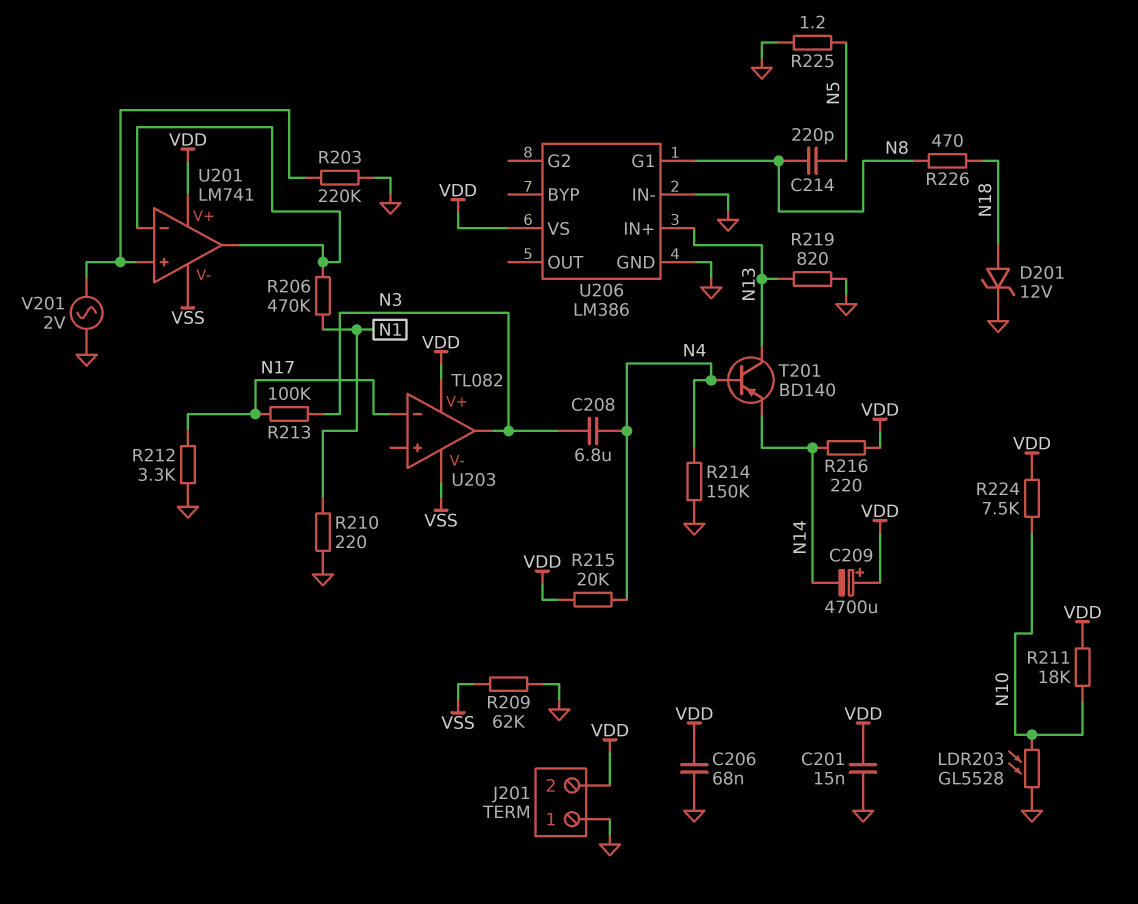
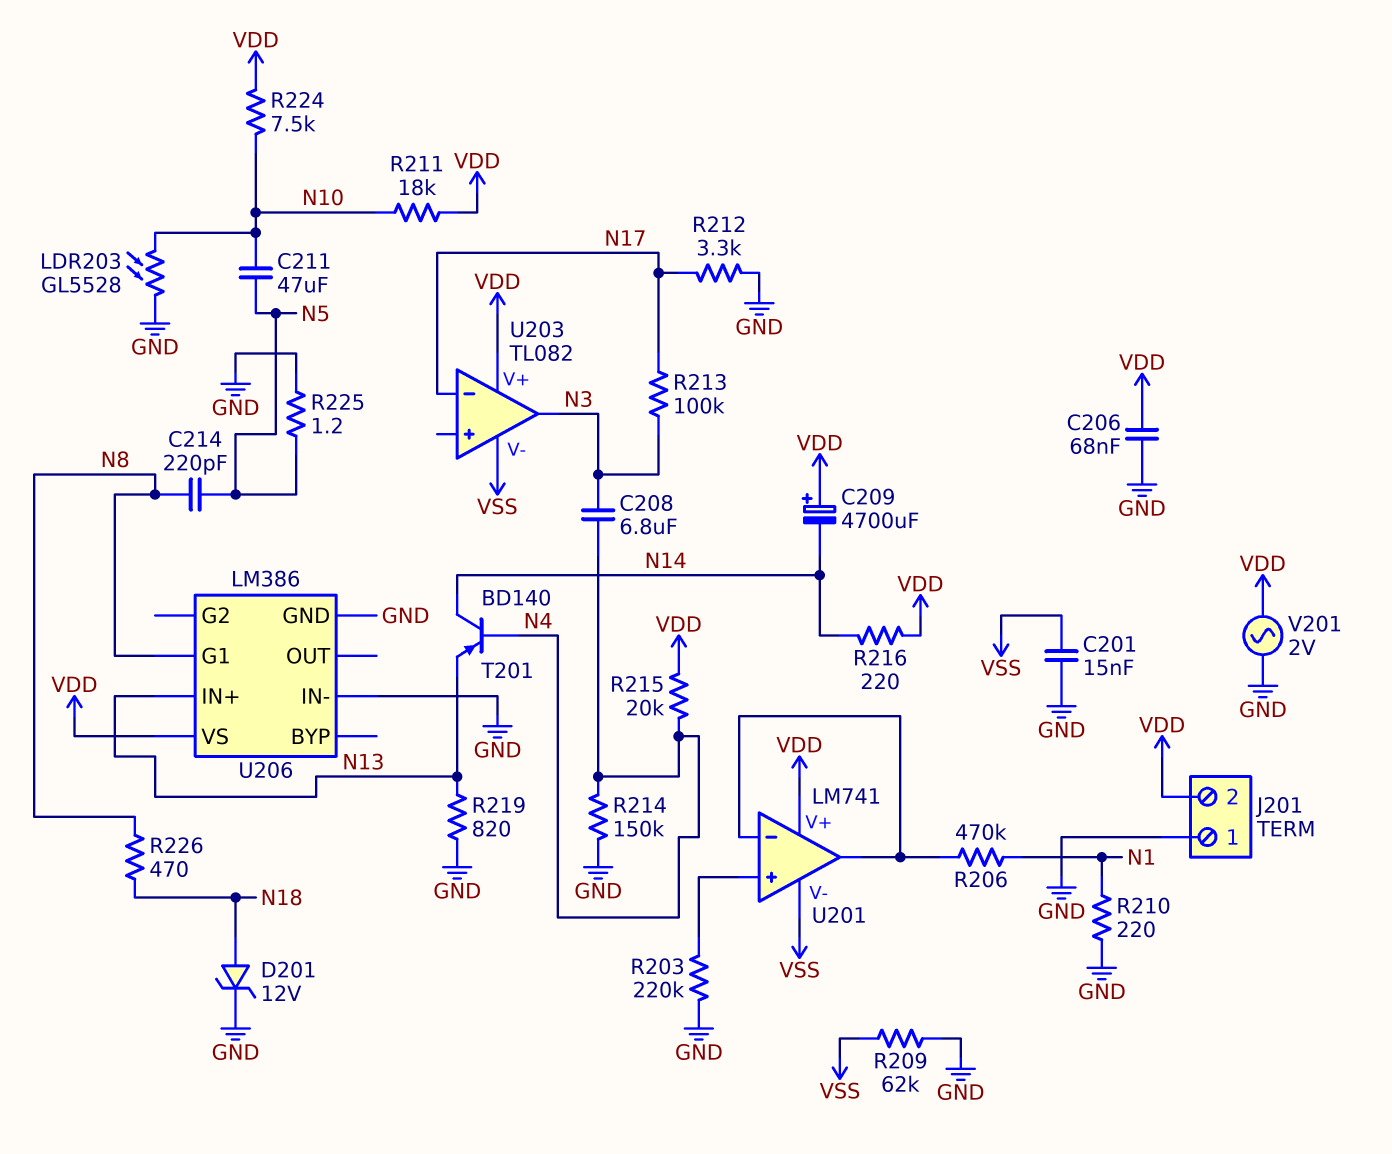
C201: 15nF (GND, VDD) -> 15nF (GND, VSS)
C211: none -> 47uF (N5, N10)
T201: PNP BD140 (B N4, C N13, E N14) -> PNP BD140 (B N4, C N14, E N13)
V201: AC 2V (GND, U201/in+) -> AC 2V (GND, VDD)

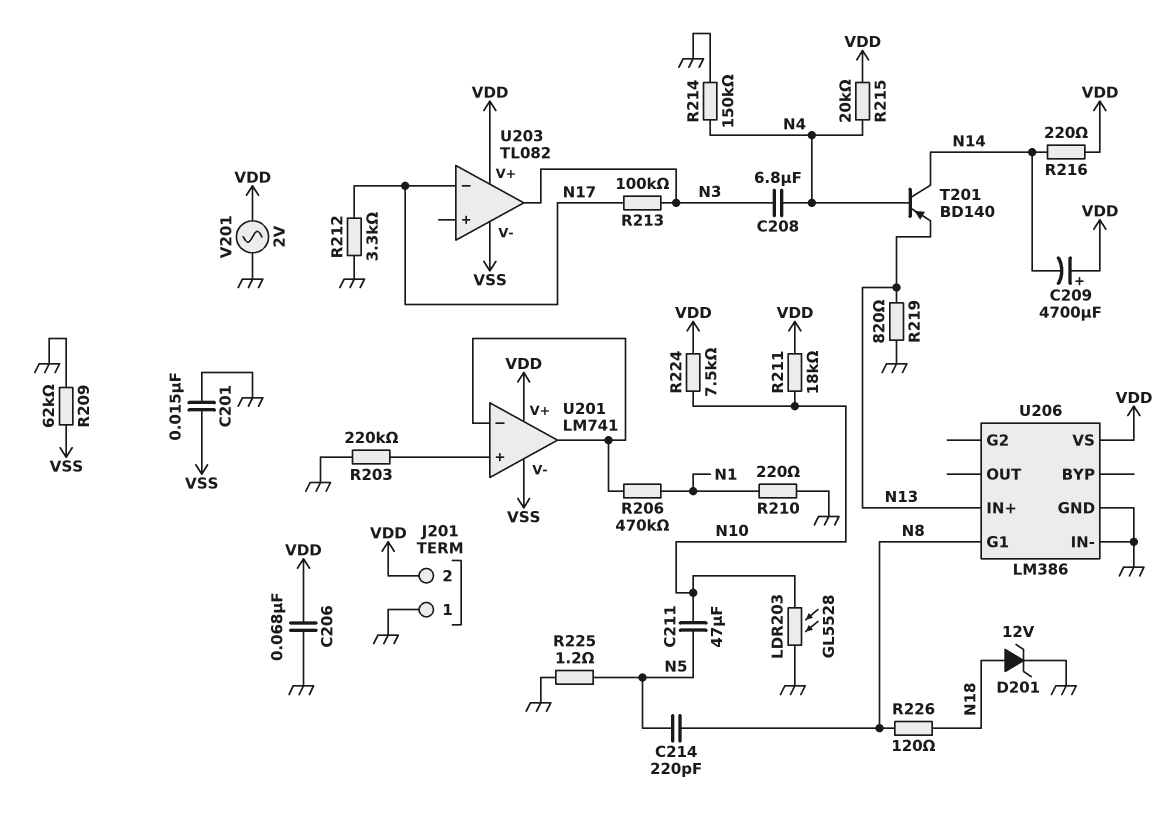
R226: 470 (N8, N18) -> 120 (N8, N18)

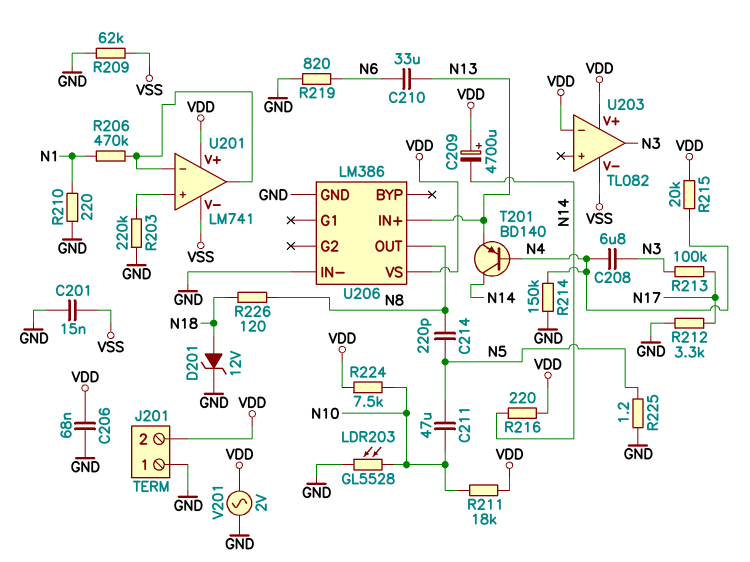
C210: none -> 33uF (N6, N13)
R219: 820 (GND, N13) -> 820 (GND, N6)
U203 pin in-: N17 -> VDD
U206 pin G1: N8 -> none
U206 pin OUT: none -> N8

